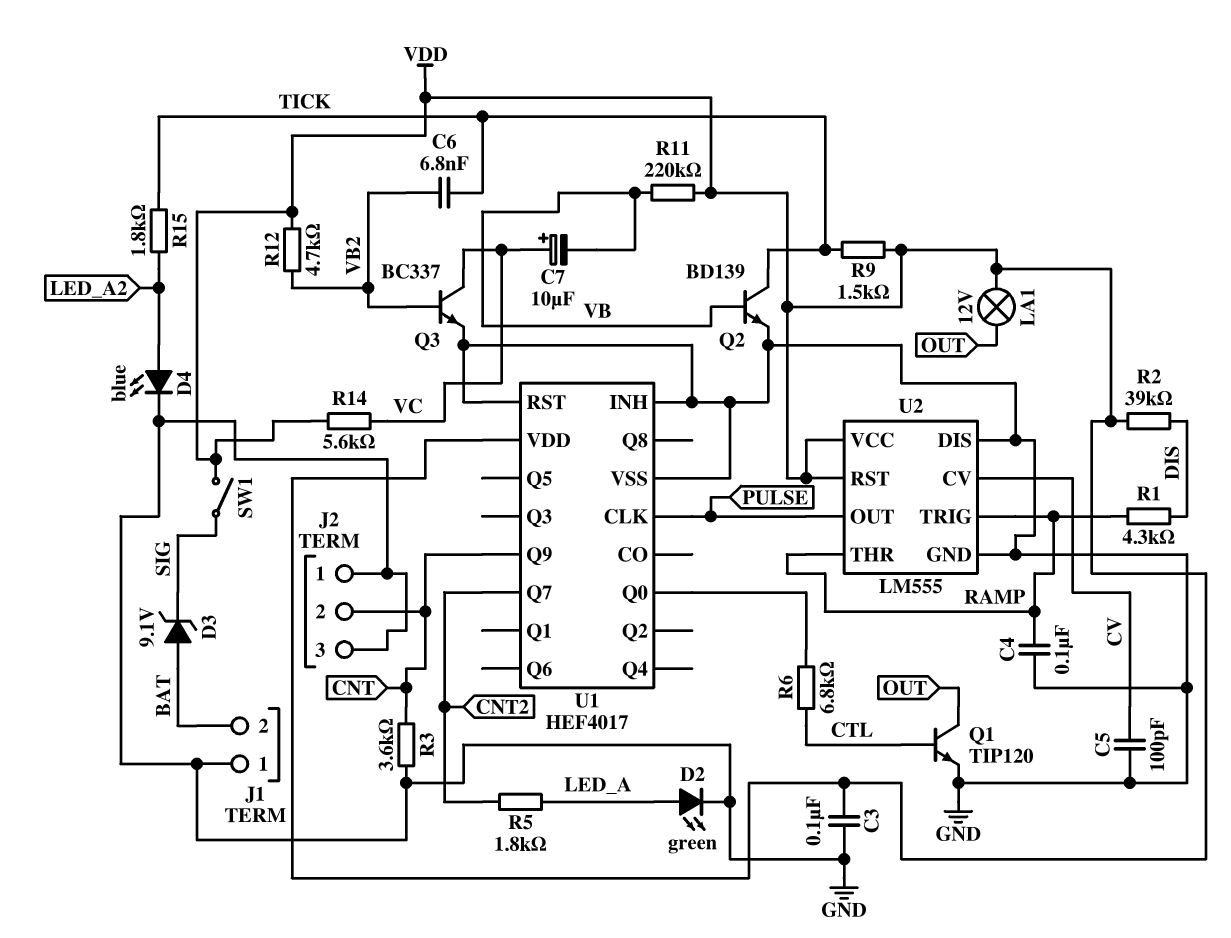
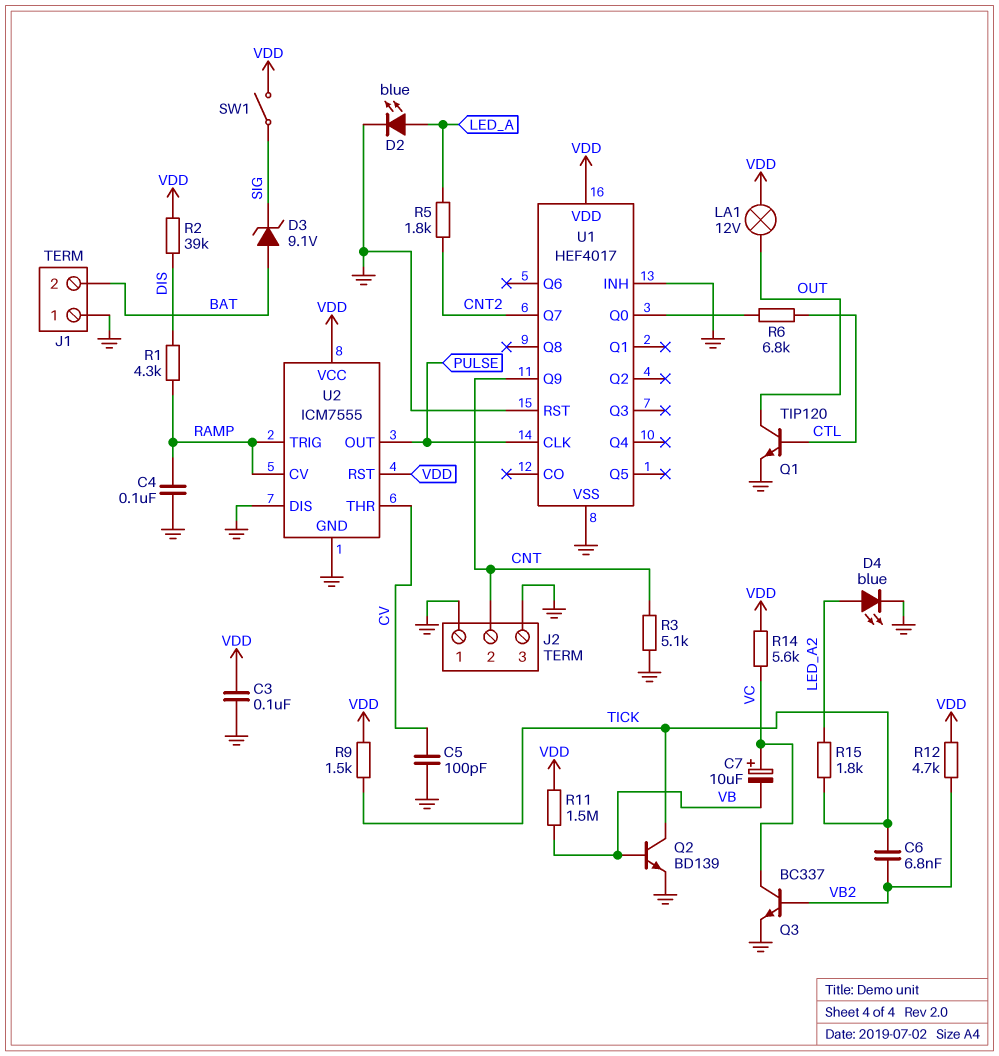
D2: LED green (A LED_A, K GND) -> LED blue (A LED_A, K GND)
R3: 3.6k (CNT, GND) -> 5.1k (CNT, GND)
R11: 220k (VB, VDD) -> 1.5M (VB, VDD)
U2: LM555 -> ICM7555
U2 pin CV: CV -> RAMP
U2 pin THR: RAMP -> CV

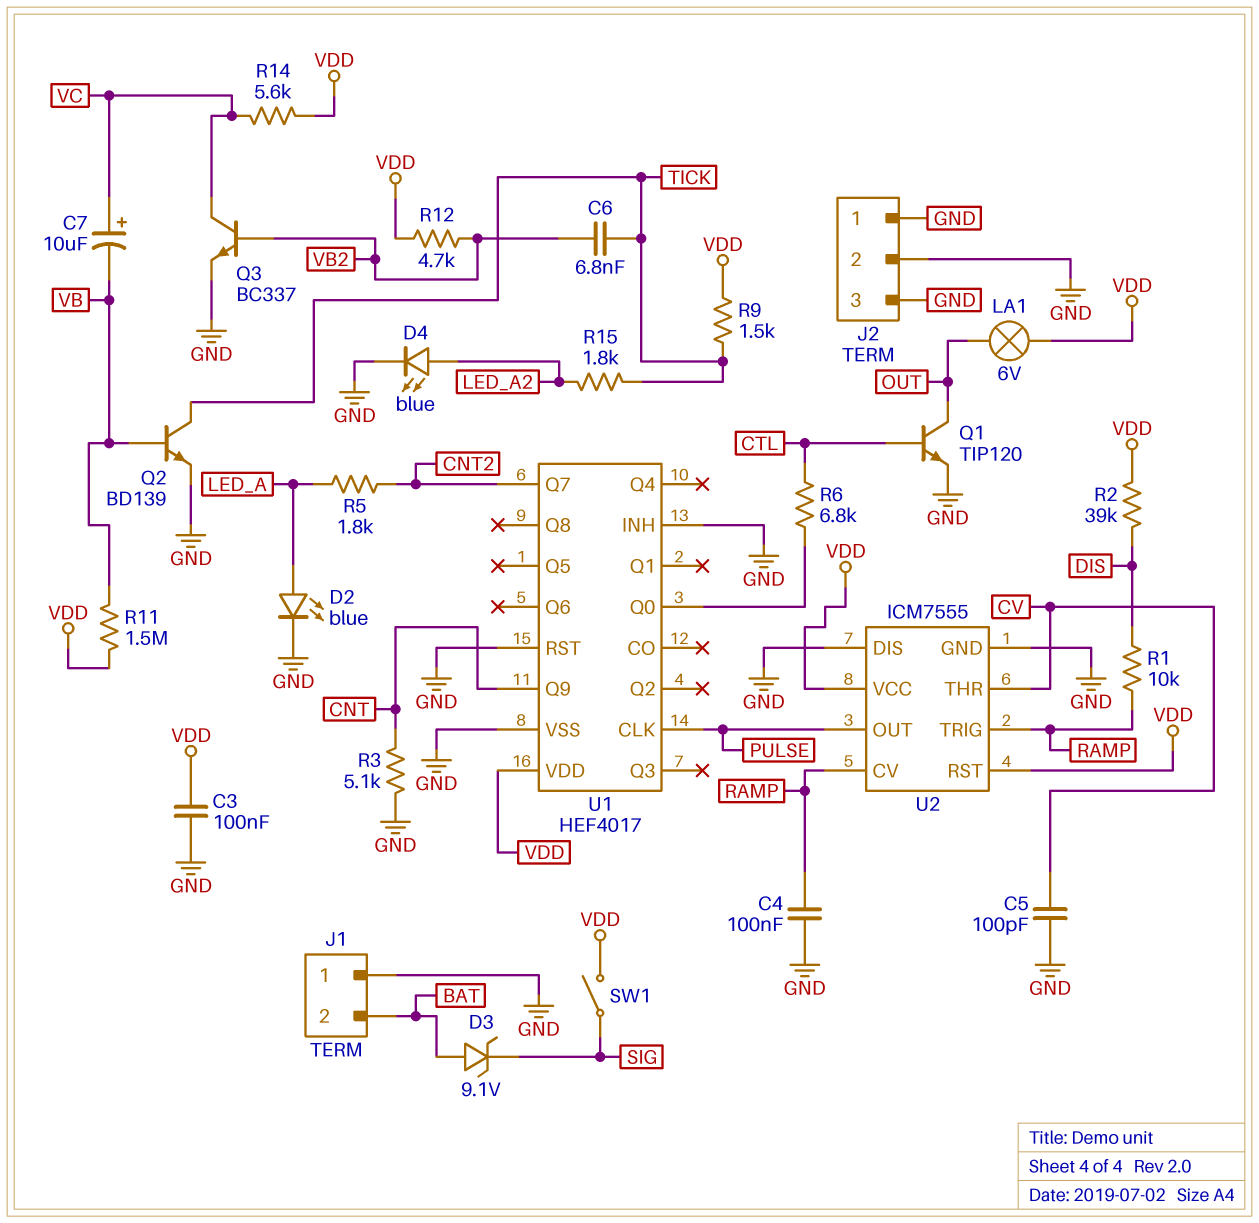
J2 pin 2: CNT -> GND
LA1: lamp 12V (OUT, VDD) -> lamp 6V (OUT, VDD)
R1: 4.3k (DIS, RAMP) -> 10k (DIS, RAMP)

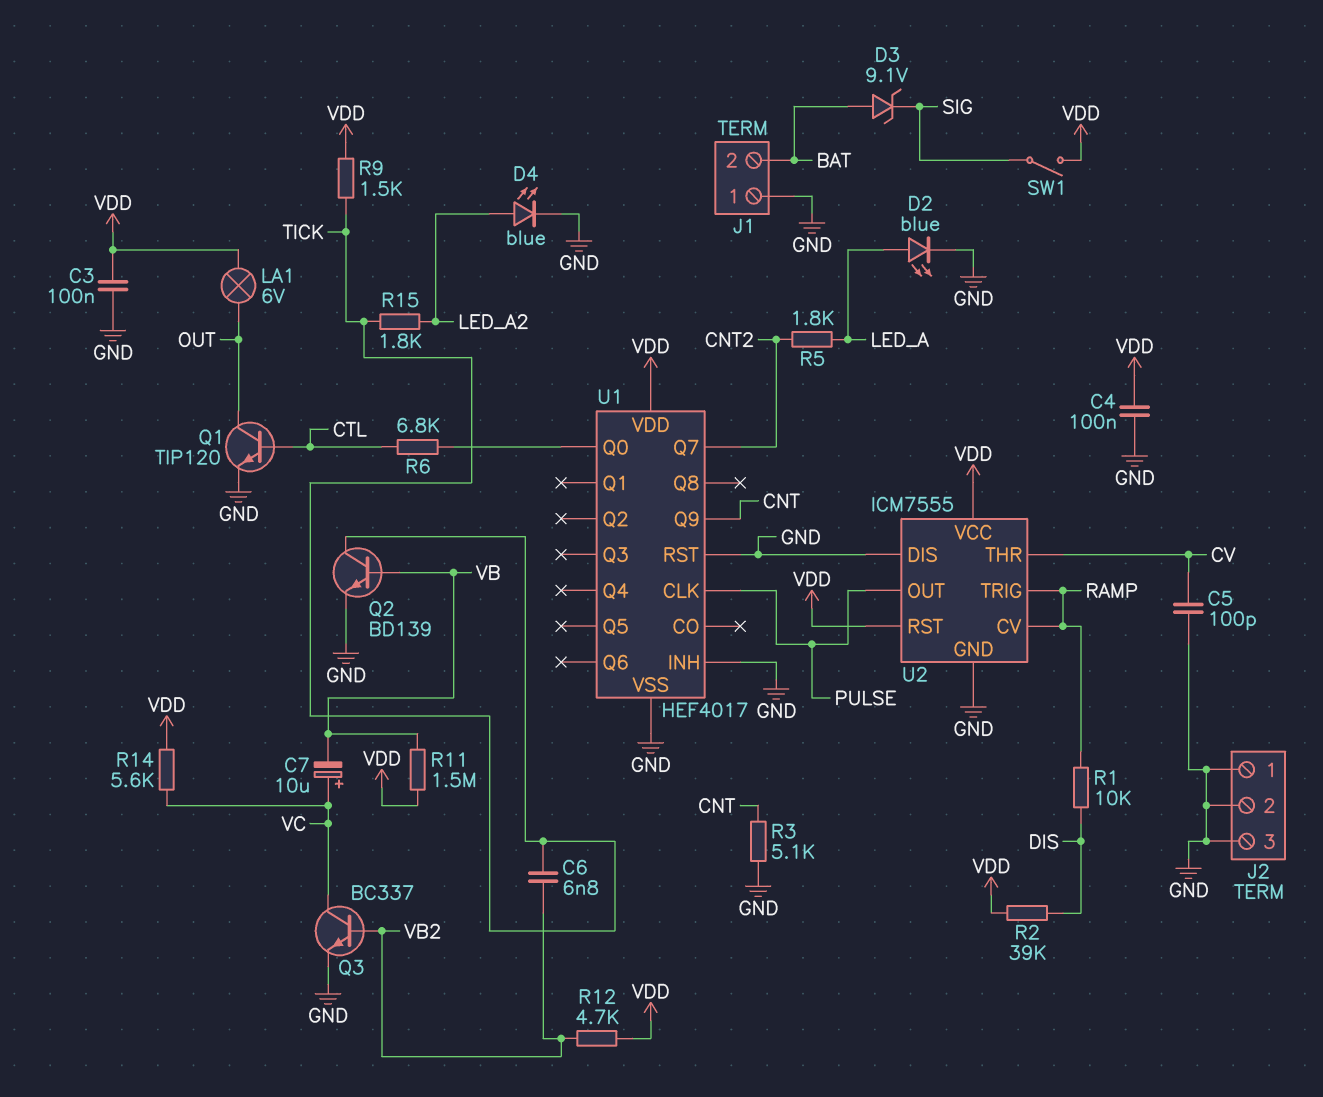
C4: 100nF (GND, RAMP) -> 100nF (GND, VDD)

